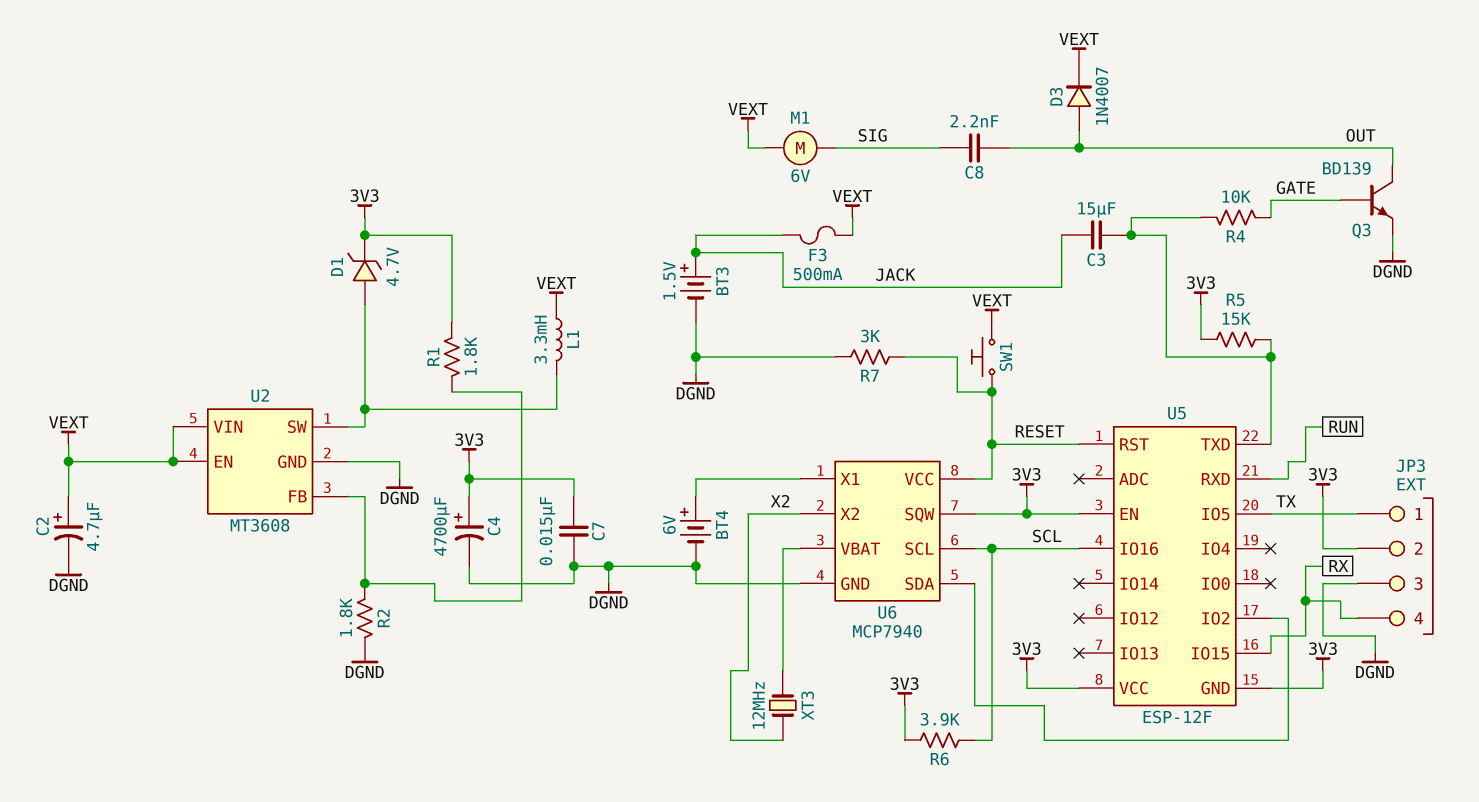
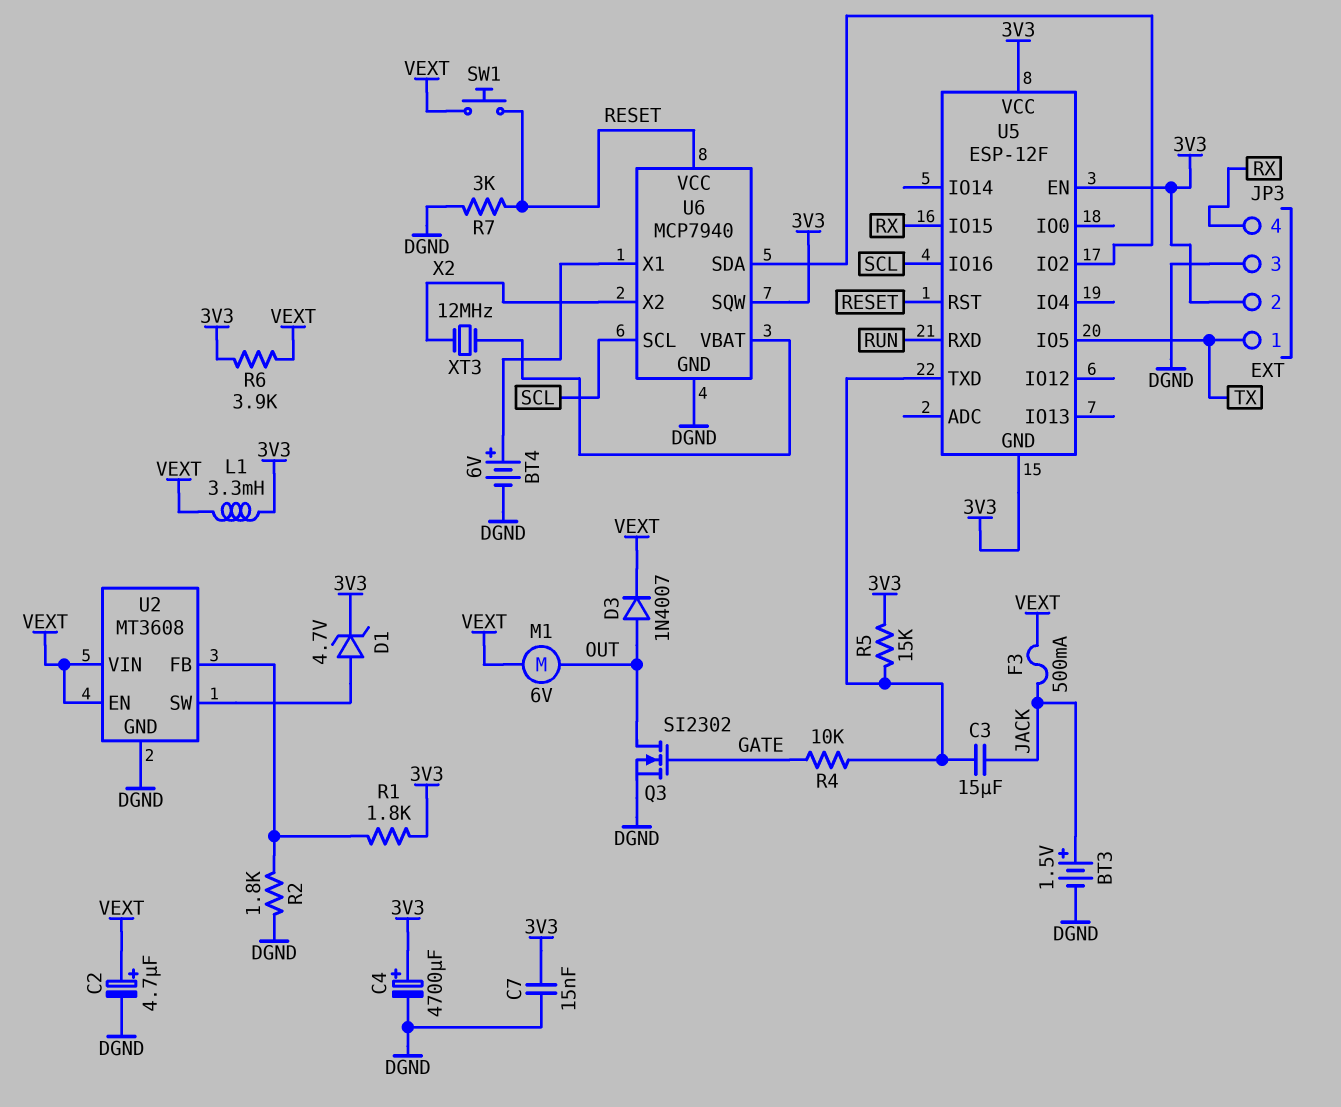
C8: 2.2nF (OUT, SIG) -> none
L1: 3.3mH (U2/SW, VEXT) -> 3.3mH (3V3, VEXT)
M1: motor 6V (SIG, VEXT) -> motor 6V (OUT, VEXT)
Q3: NPN BD139 (B GATE, C OUT, E DGND) -> NMOS SI2302 (G GATE, D OUT, S DGND)
R6: 3.9k (3V3, SCL) -> 3.9k (3V3, VEXT)

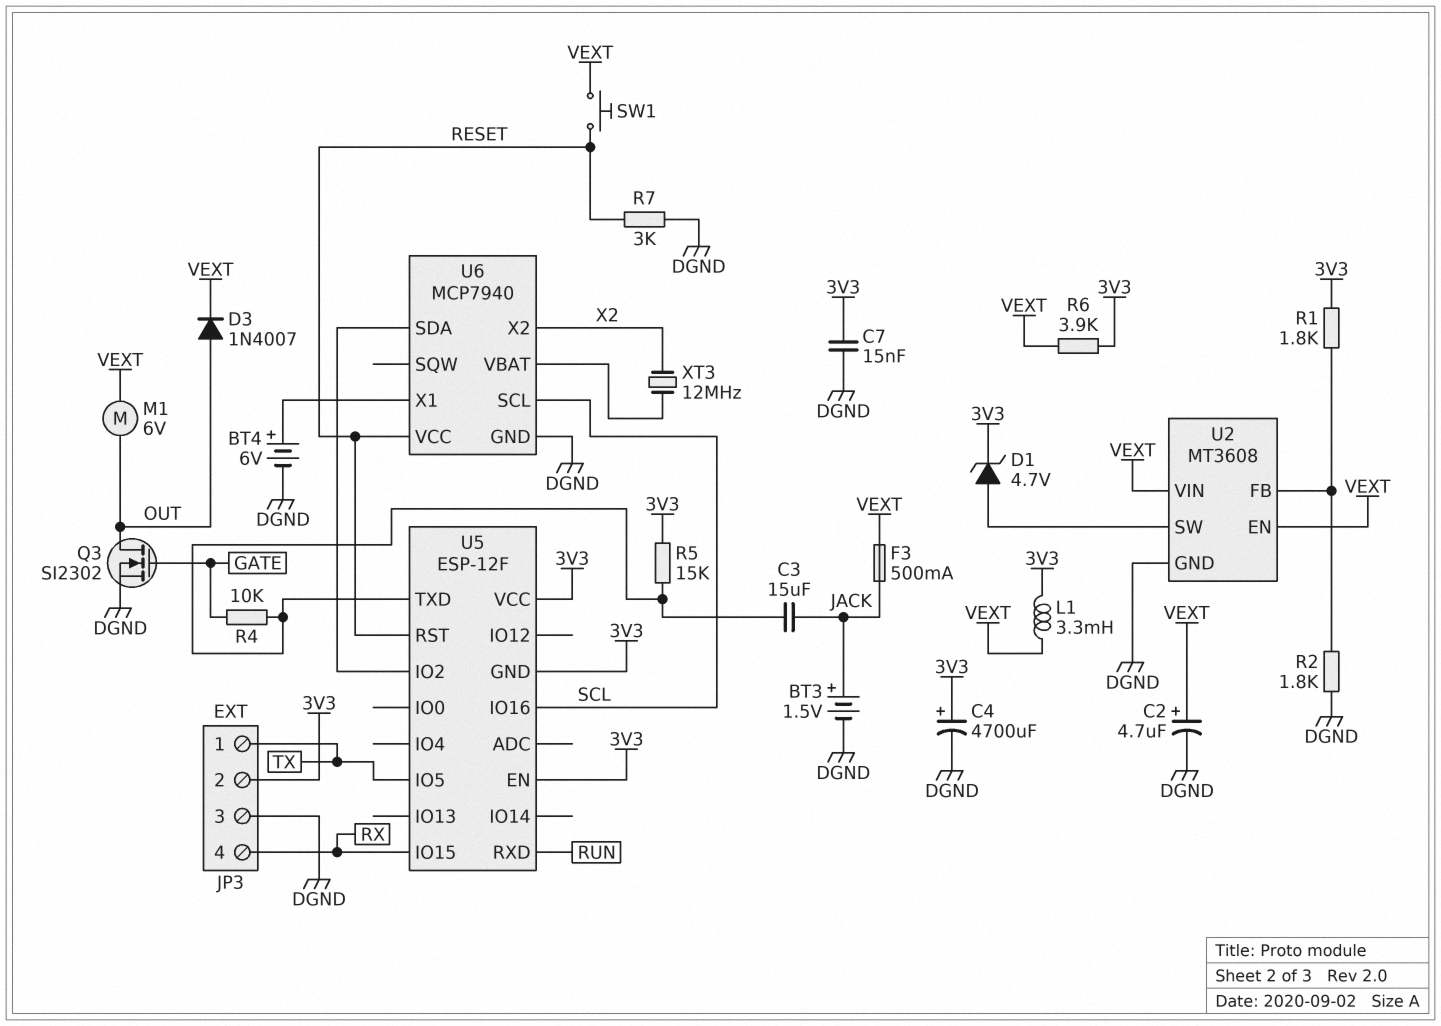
U6 pin SQW: 3V3 -> none

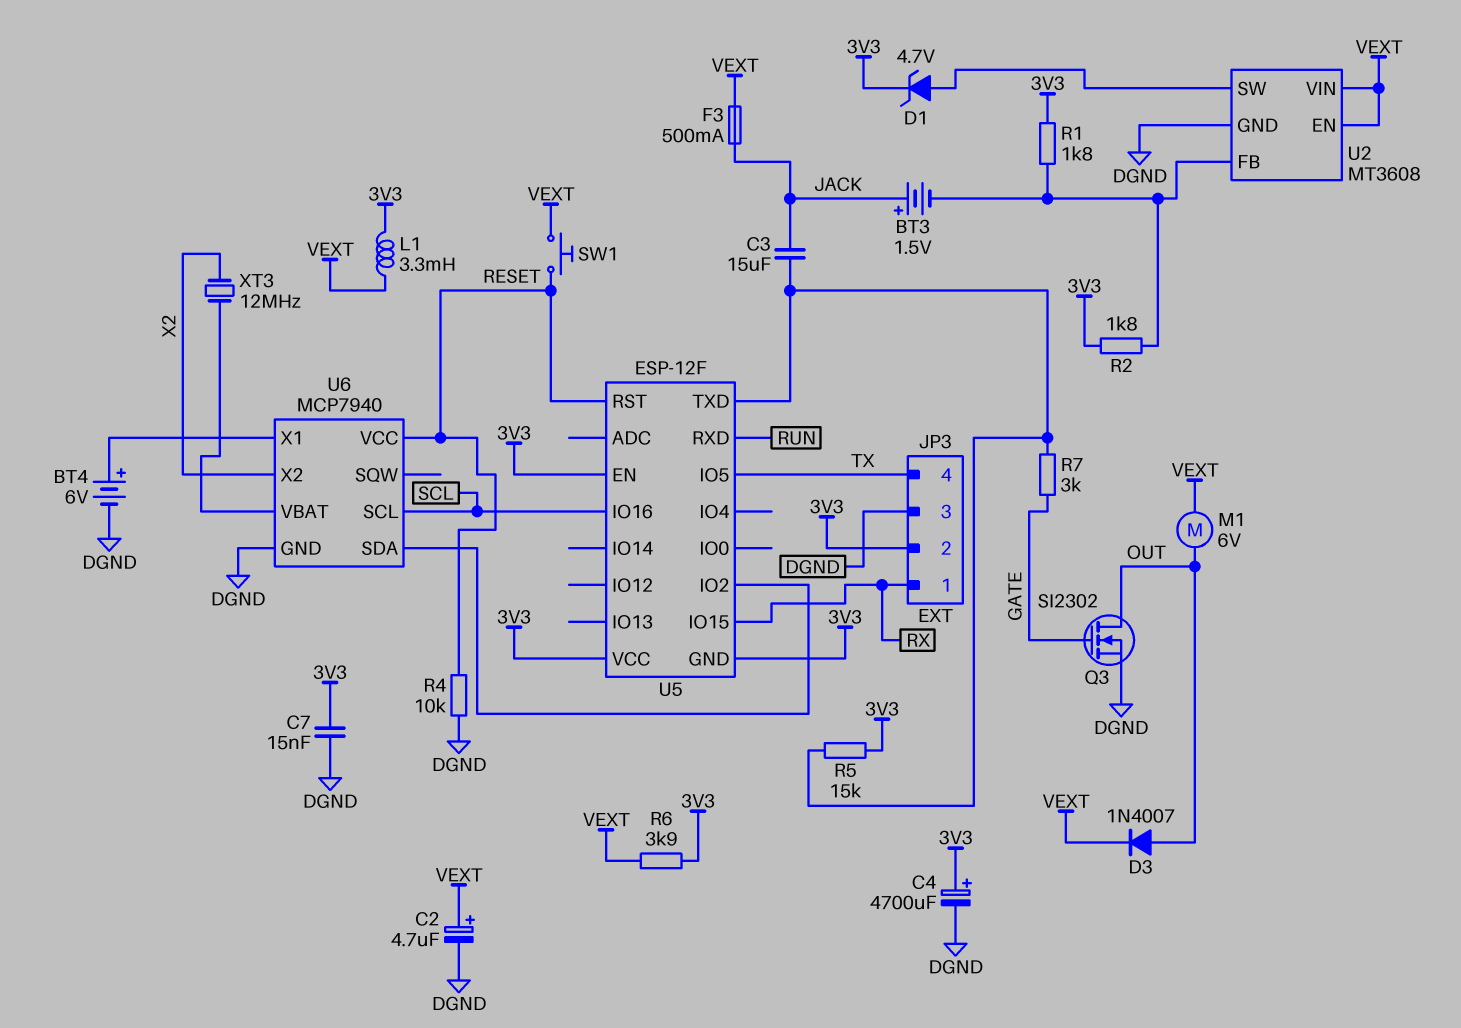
BT3: 1.5V (plus JACK, minus DGND) -> 1.5V (plus JACK, minus U2/FB)
JP3 pin 1: TX -> RX
JP3 pin 4: RX -> TX
R2: 1.8k (DGND, U2/FB) -> 1.8k (3V3, U2/FB)
R4: 10k (GATE, U5/TXD) -> 10k (DGND, RESET)
R7: 3k (DGND, RESET) -> 3k (GATE, U5/TXD)

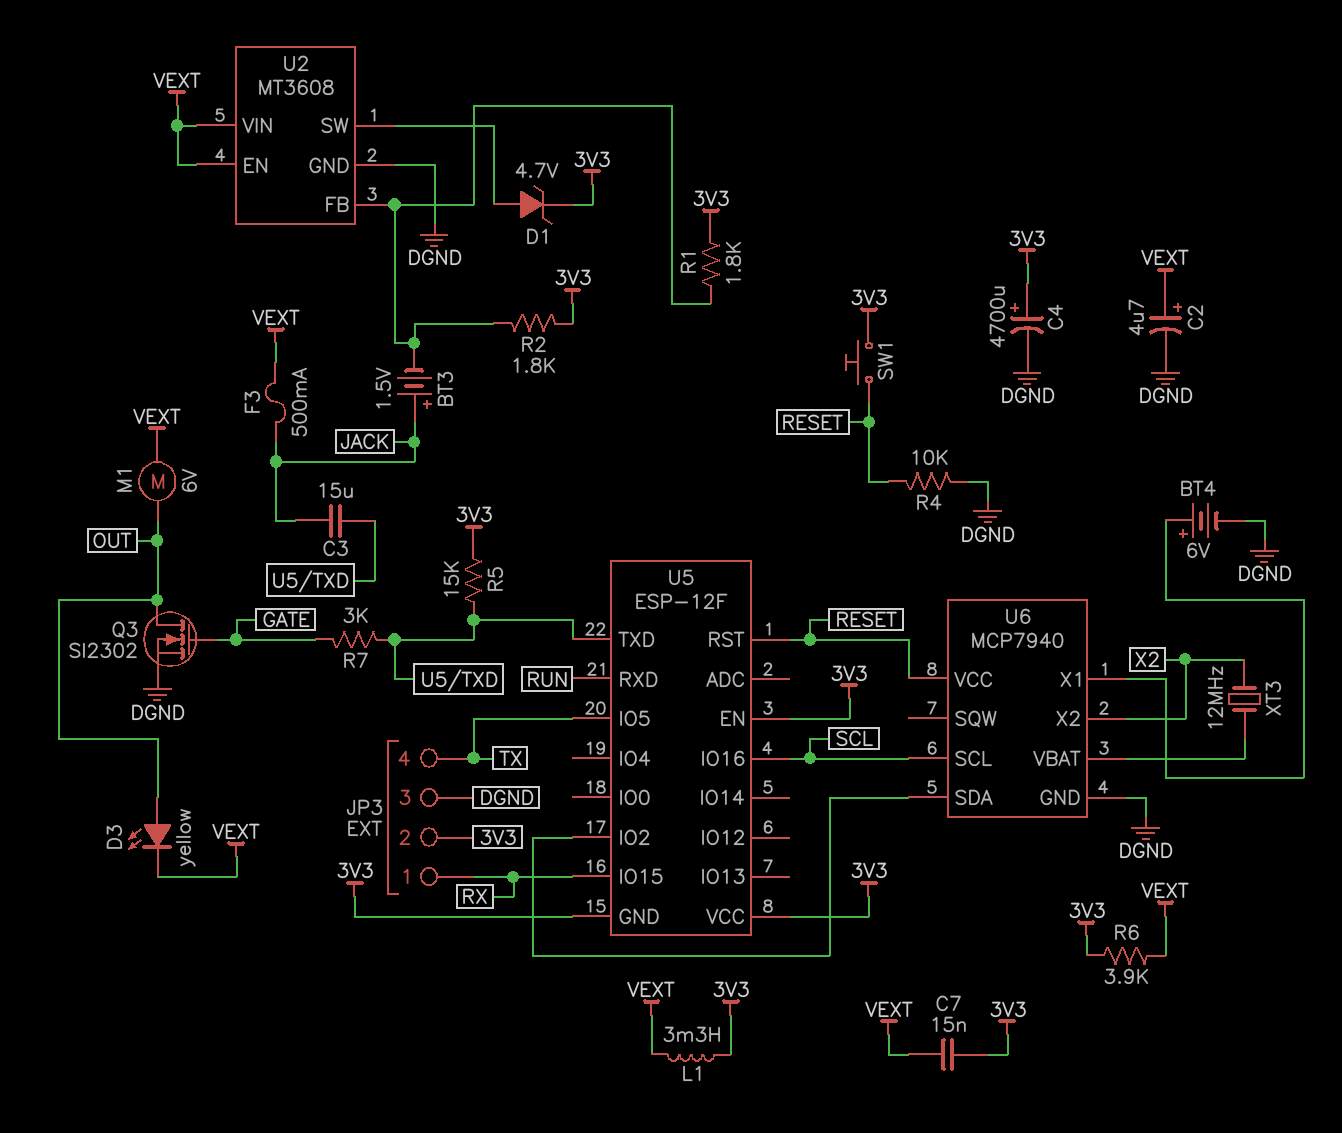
C7: 15nF (3V3, DGND) -> 15nF (3V3, VEXT)
D3: diode 1N4007 (A OUT, K VEXT) -> LED yellow (A OUT, K VEXT)
SW1: button (RESET, VEXT) -> button (3V3, RESET)

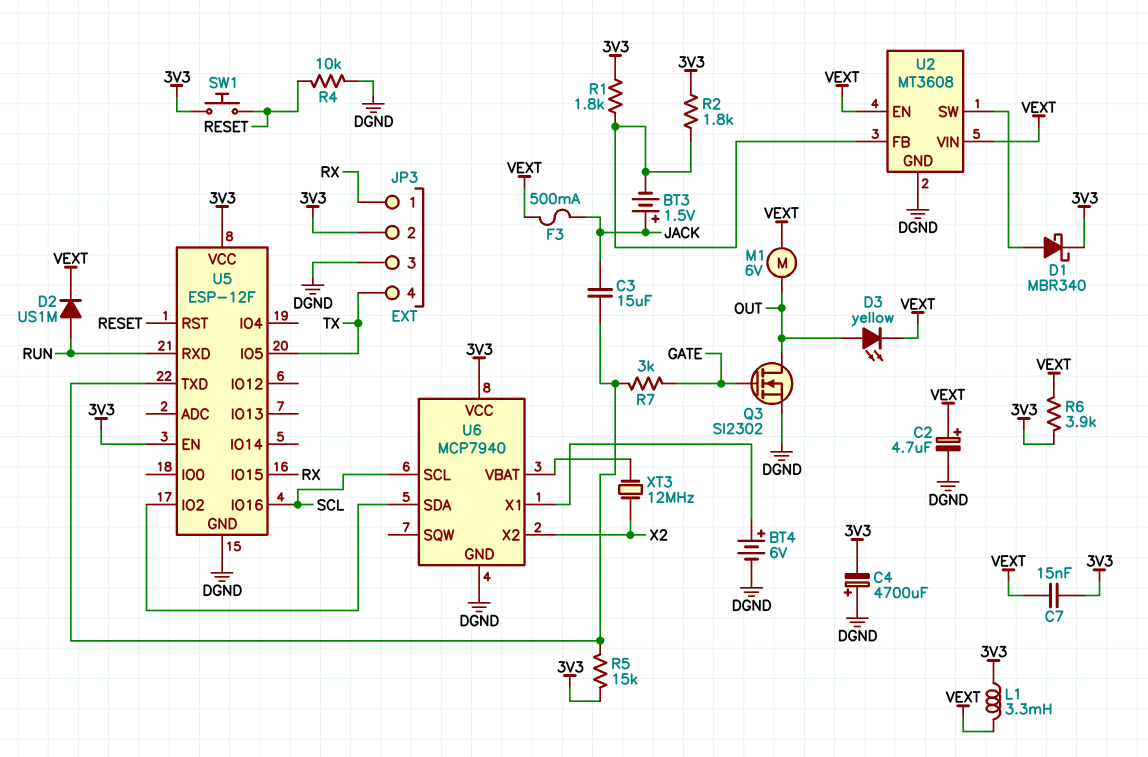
C4: 4700uF (plus 3V3, minus DGND) -> 4700uF (plus DGND, minus 3V3)
D1: zener 4.7V (A U2/SW, K 3V3) -> schottky MBR340 (A U2/SW, K 3V3)
D2: none -> diode US1M (A RUN, K VEXT)
U5 pin GND: 3V3 -> DGND
U6 pin VCC: RESET -> 3V3

